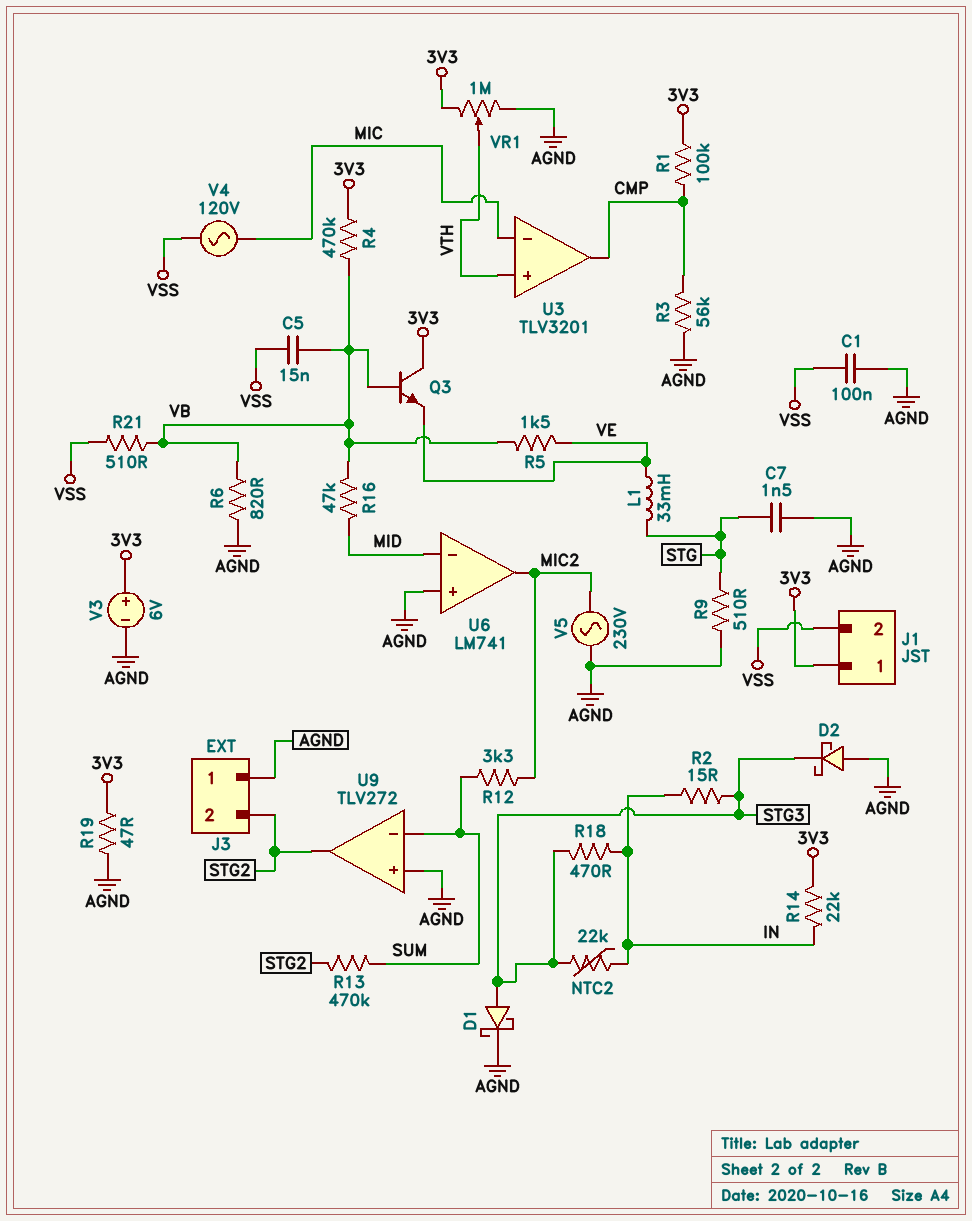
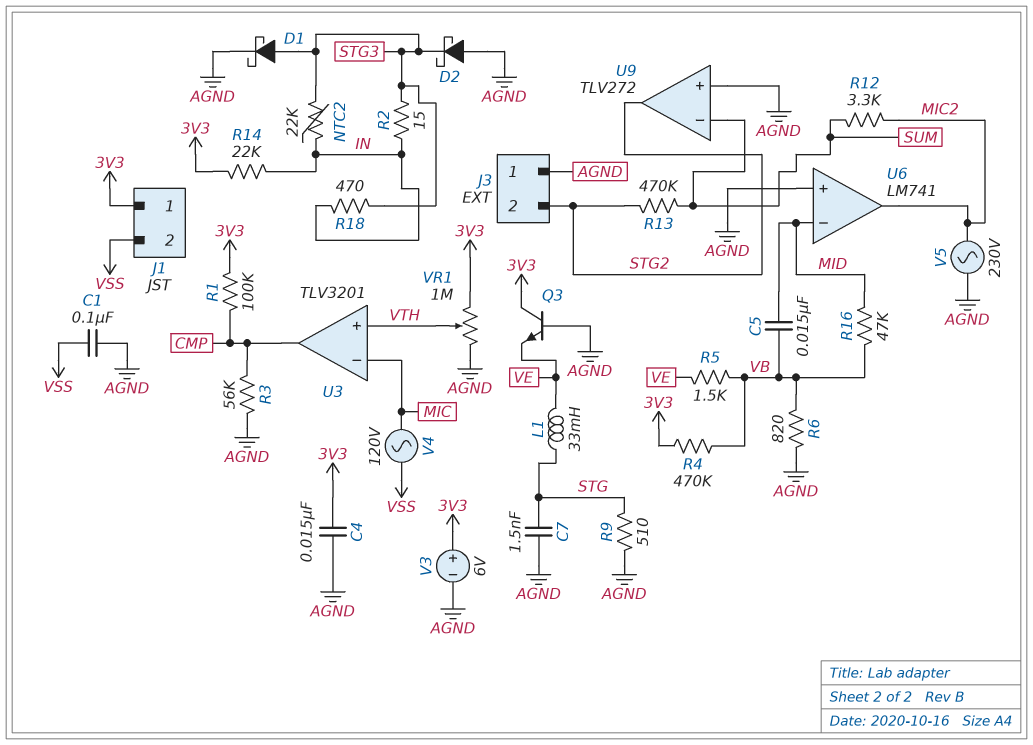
C4: none -> 15nF (3V3, AGND)
C5: 15nF (VB, VSS) -> 15nF (MID, VB)
Q3: NPN (B VB, C 3V3, E VE) -> NPN (B AGND, C 3V3, E VE)
R19: 47 (3V3, AGND) -> none
R21: 510 (VB, VSS) -> none

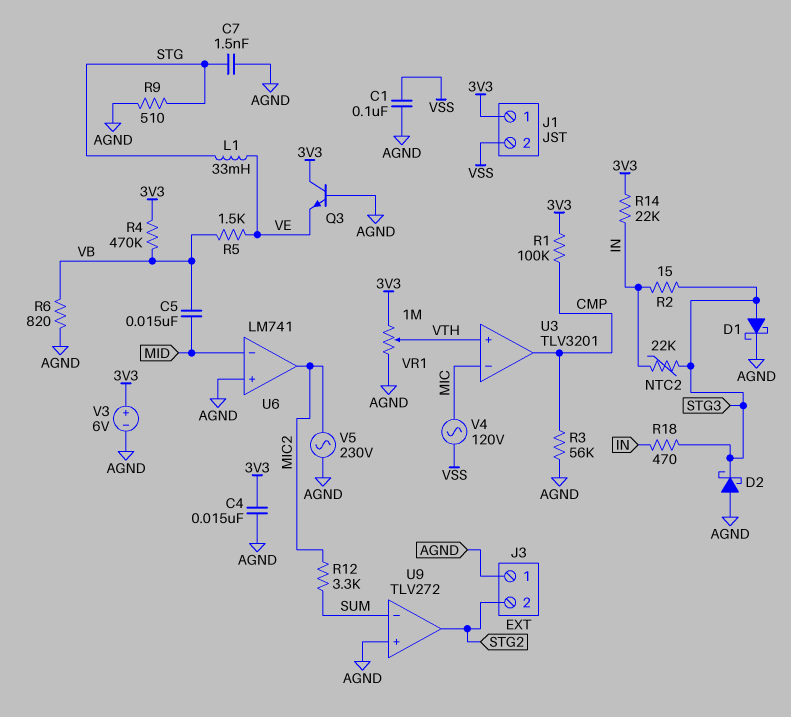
R13: 470k (STG2, SUM) -> none
R16: 47k (MID, VB) -> none

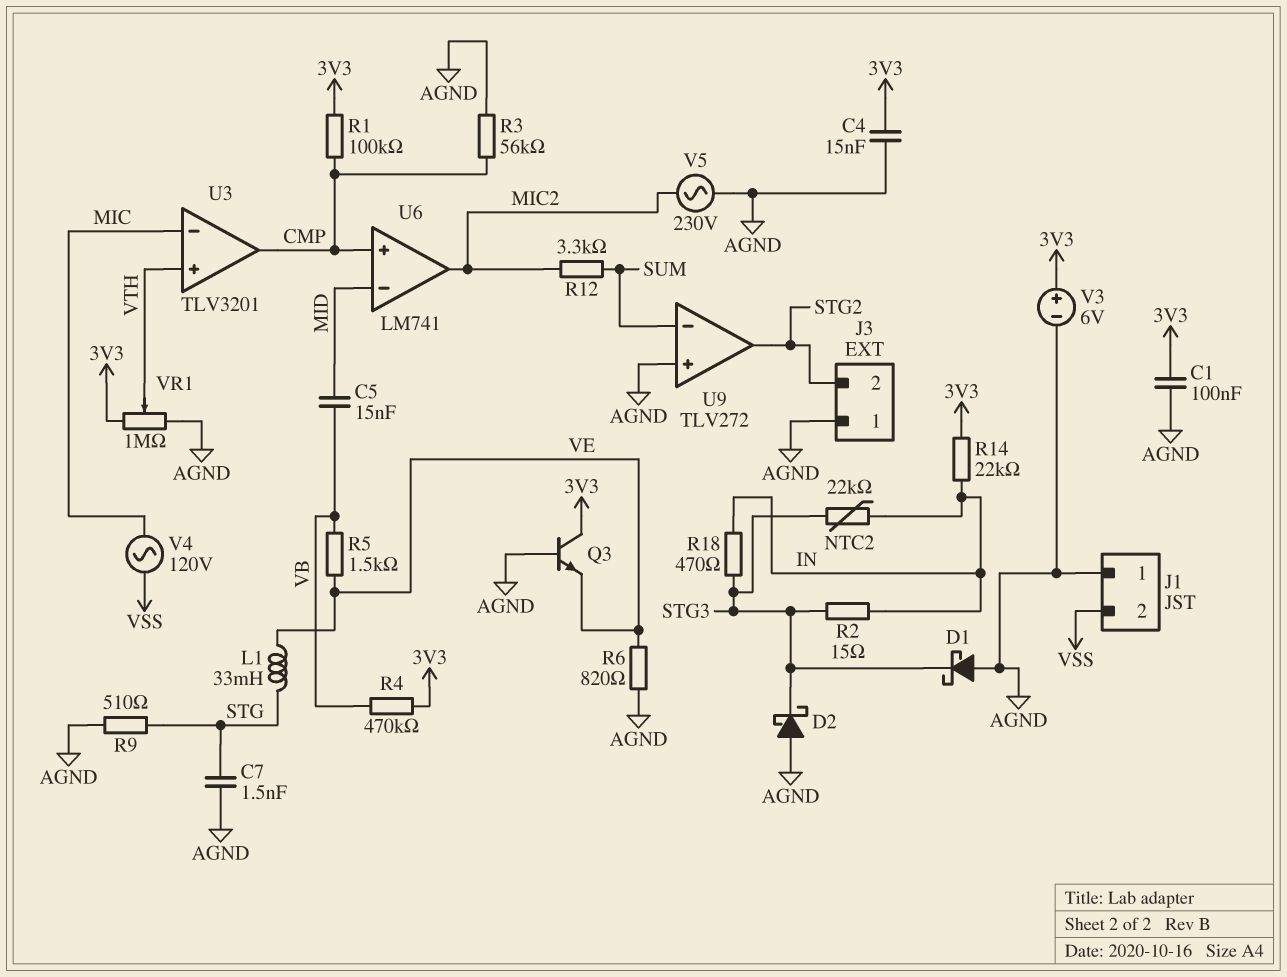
C1: 100nF (AGND, VSS) -> 100nF (3V3, AGND)
D1: schottky (A STG3, K AGND) -> schottky (A AGND, K STG3)
J1 pin 1: 3V3 -> AGND
R6: 820 (AGND, VB) -> 820 (AGND, VE)
U6 pin in+: AGND -> CMP

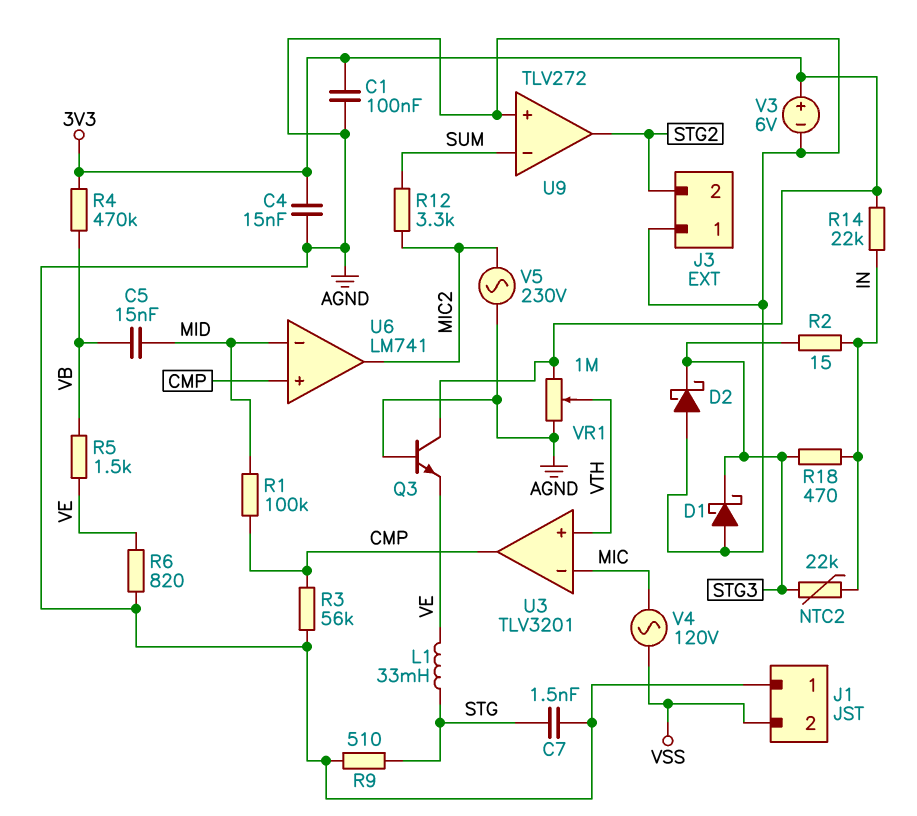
R1: 100k (3V3, CMP) -> 100k (CMP, MID)

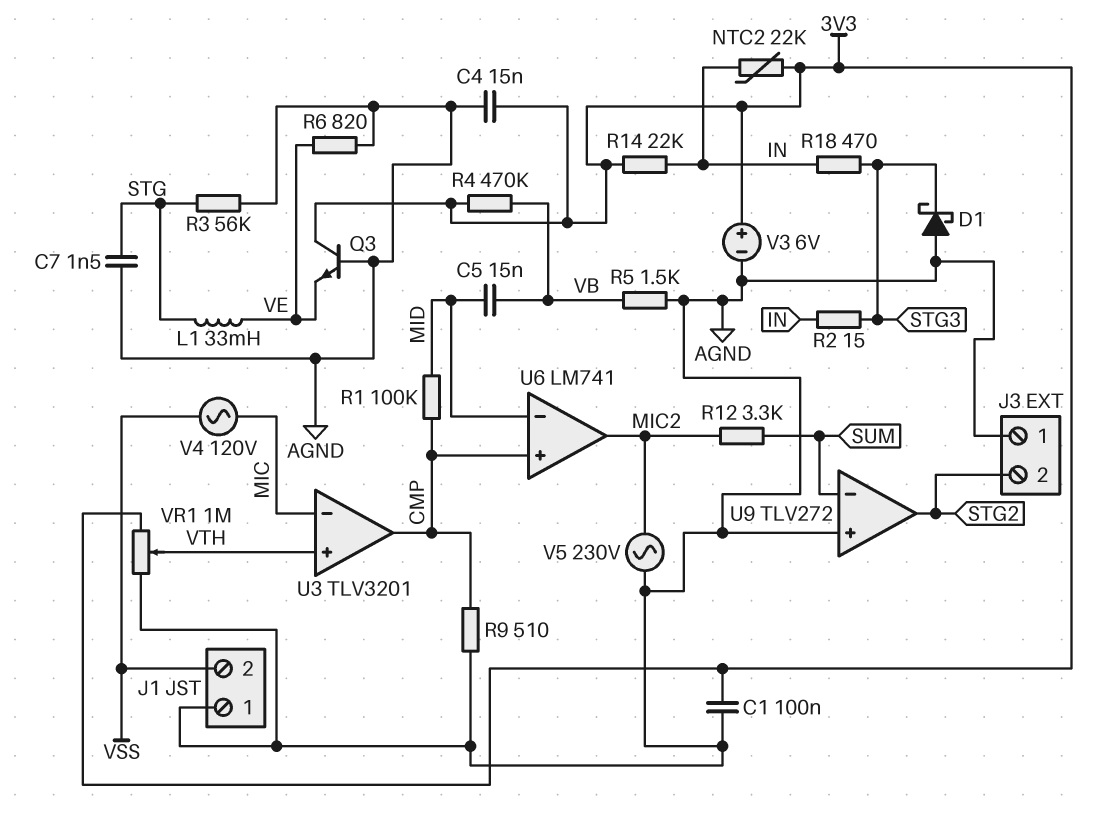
D2: schottky (A AGND, K STG3) -> none
NTC2: 22k (IN, STG3) -> 22k (3V3, IN)
R3: 56k (AGND, CMP) -> 56k (AGND, STG)
R5: 1.5k (VB, VE) -> 1.5k (AGND, VB)
R9: 510 (AGND, STG) -> 510 (AGND, CMP)

